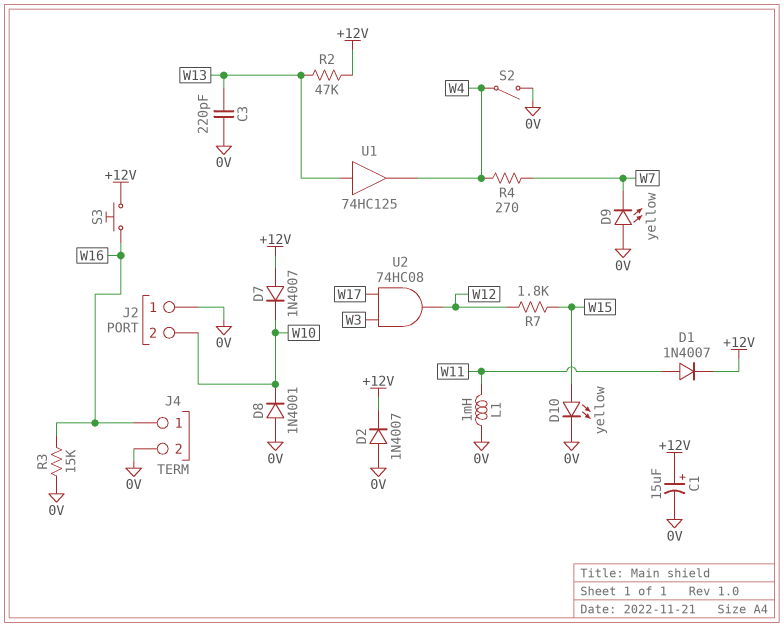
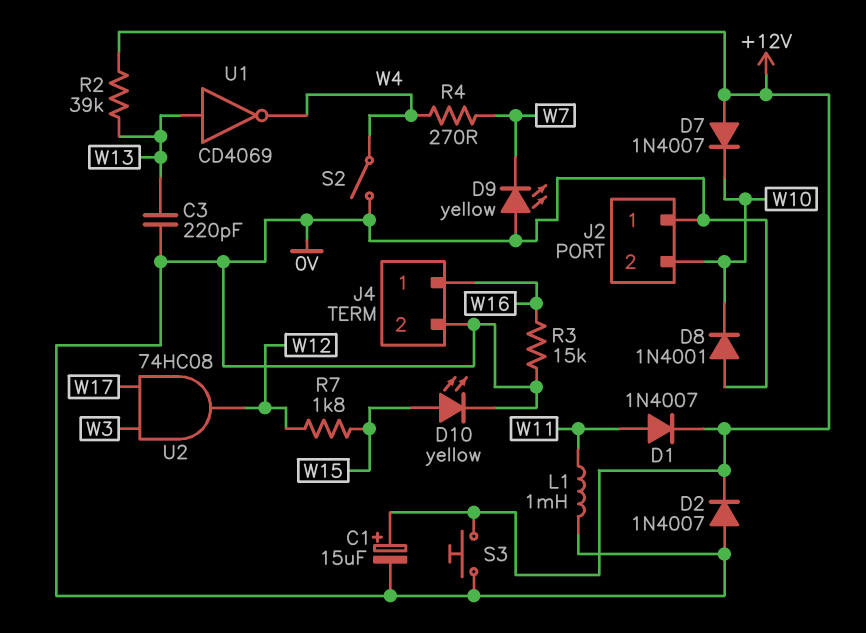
R2: 47k (+12V, W13) -> 39k (+12V, W13)
S3: button (+12V, W16) -> button (+12V, 0V)
U1: buffer 74HC125 (in W13, out W4) -> NOT CD4069 (in W13, out W4)

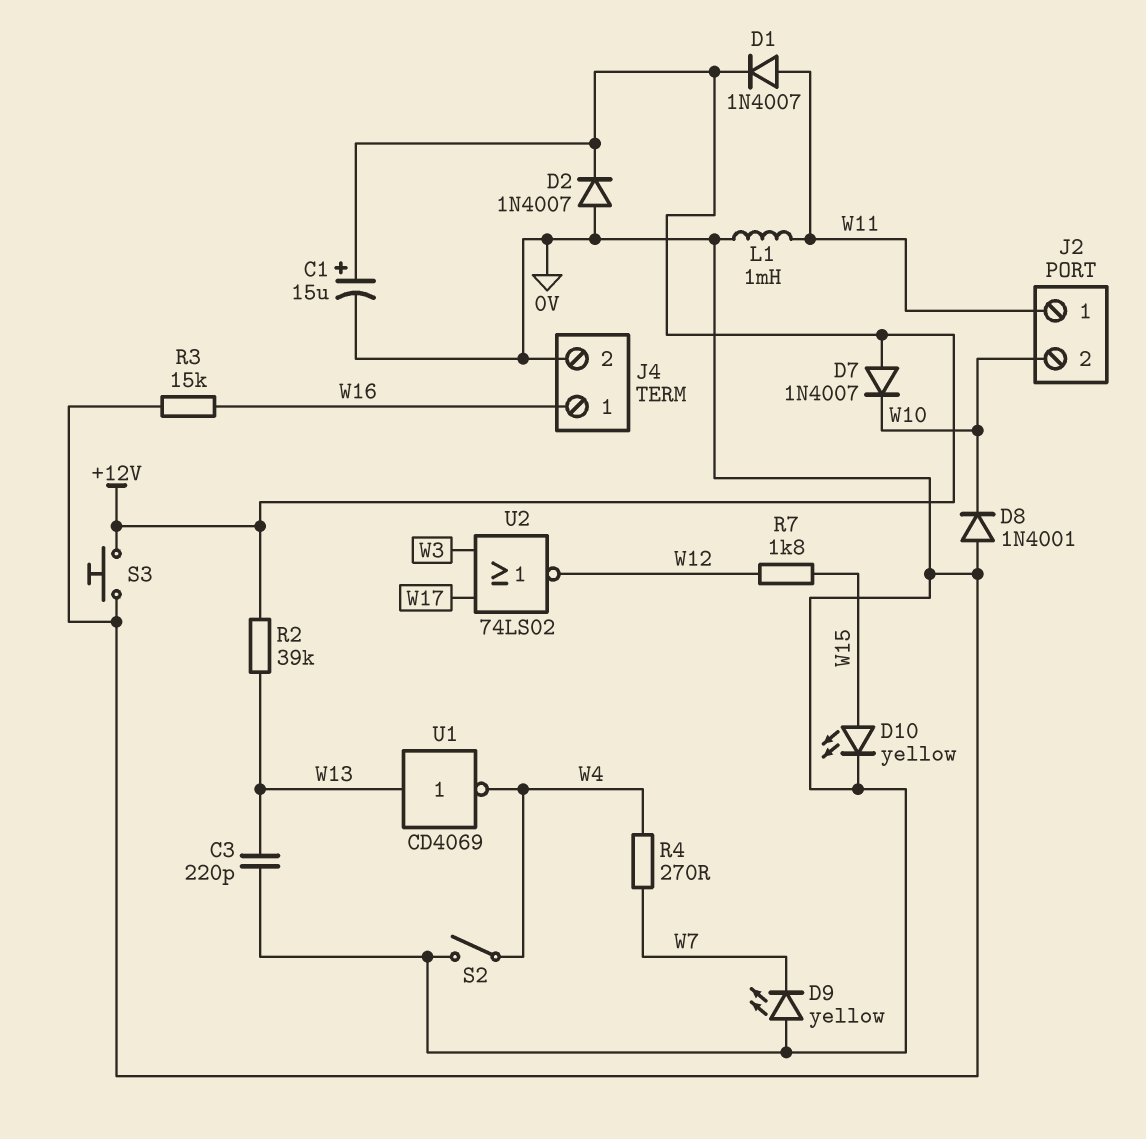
J2 pin 1: 0V -> W11
U2: AND 74HC08 (in W3, in W17, out W12) -> NOR 74LS02 (in W3, in W17, out W12)

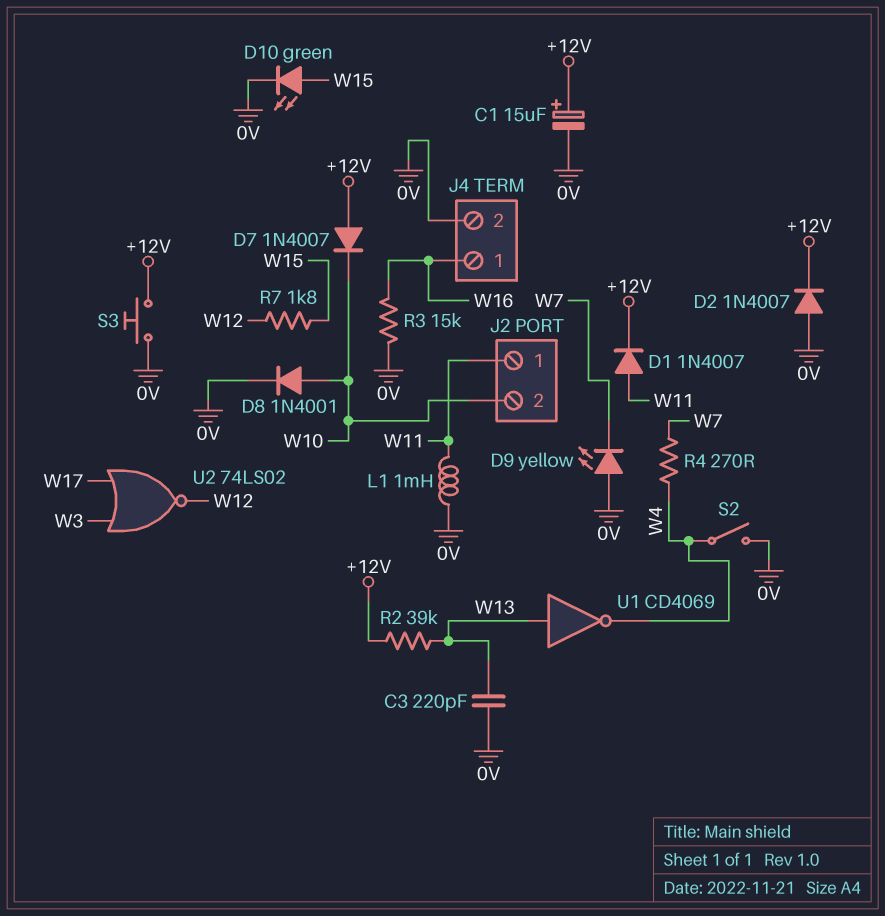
D8: diode 1N4001 (A 0V, K W10) -> diode 1N4001 (A W10, K 0V)
D10: LED yellow (A W15, K 0V) -> LED green (A W15, K 0V)

